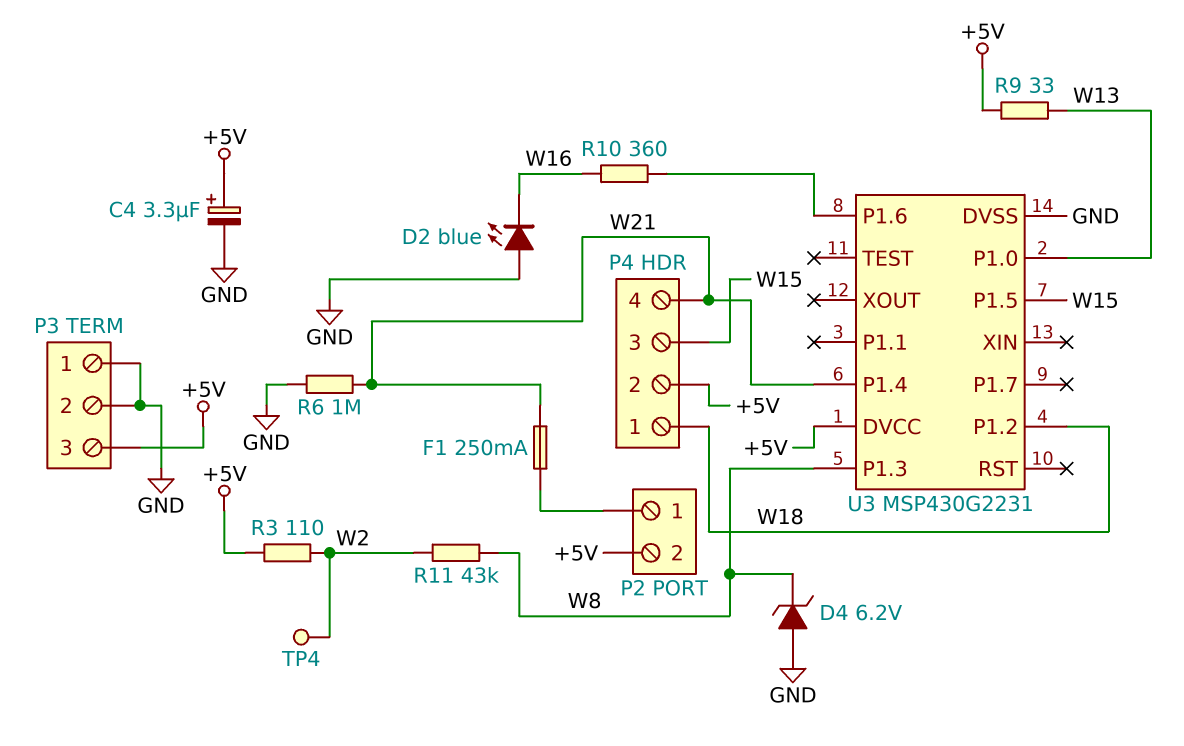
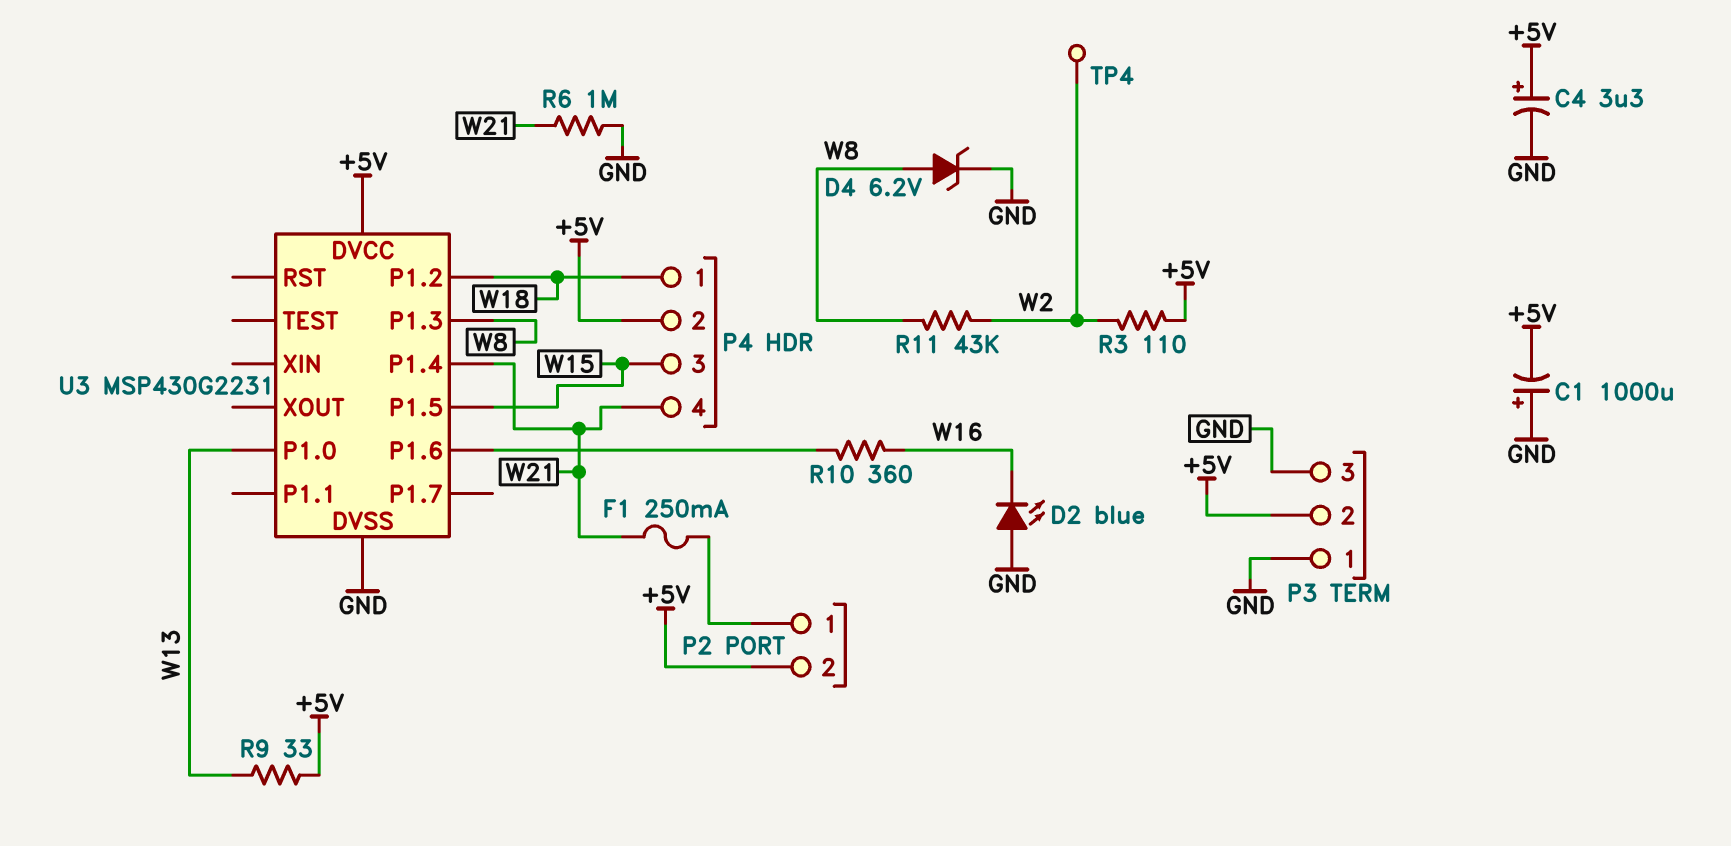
C1: none -> 1000uF (plus GND, minus +5V)
D4: zener 6.2V (A GND, K W8) -> zener 6.2V (A W8, K GND)
P3 pin 2: GND -> +5V
P3 pin 3: +5V -> GND

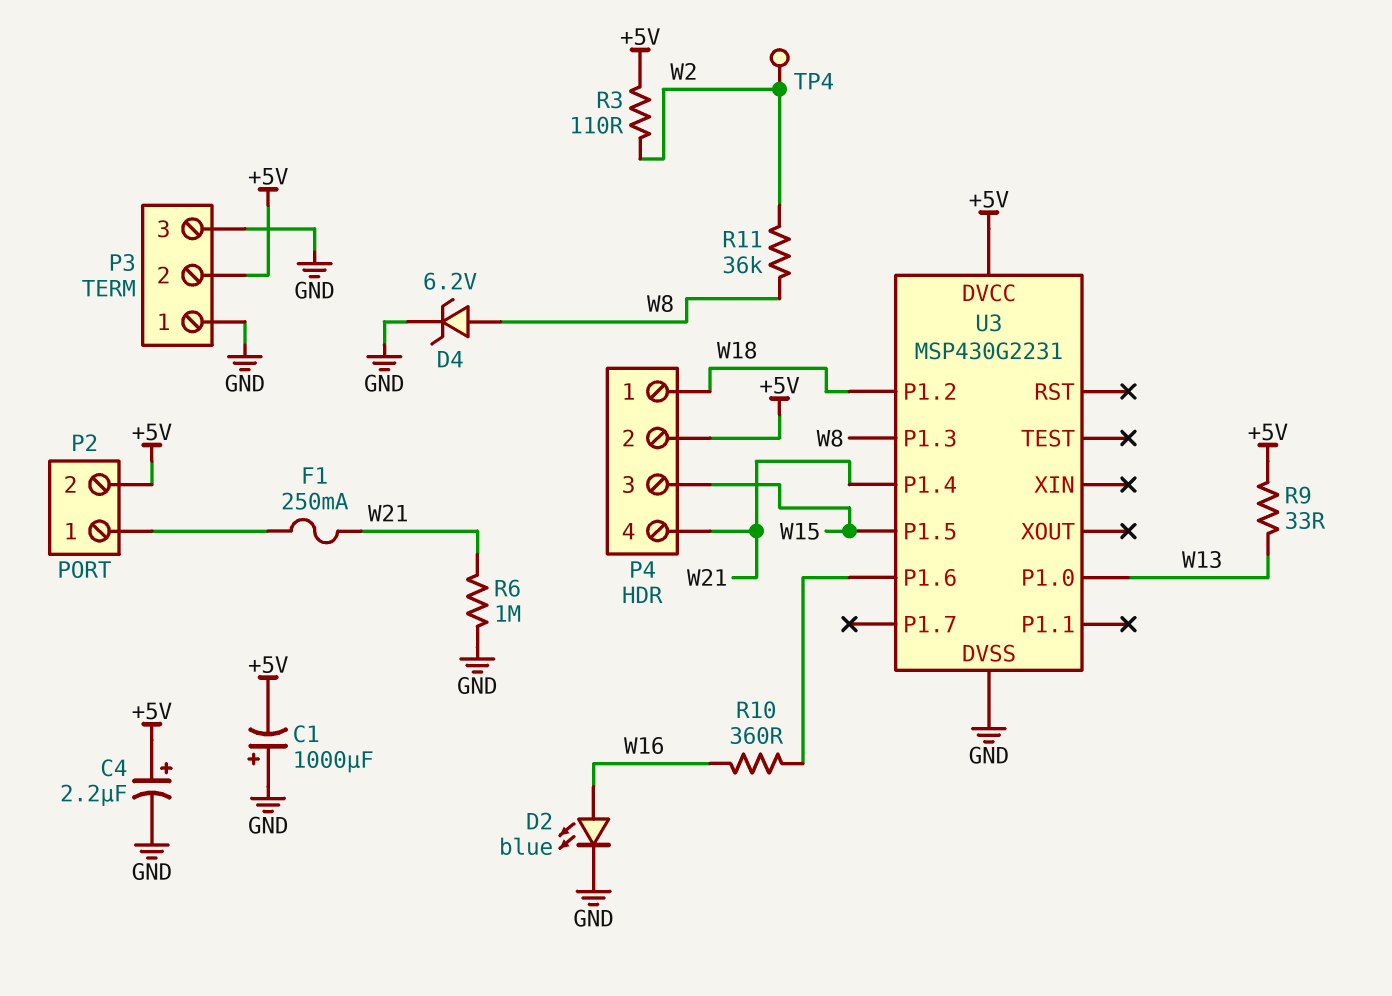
C4: 3.3uF (plus +5V, minus GND) -> 2.2uF (plus +5V, minus GND)
D2: LED blue (A GND, K W16) -> LED blue (A W16, K GND)
R11: 43k (W2, W8) -> 36k (W2, W8)

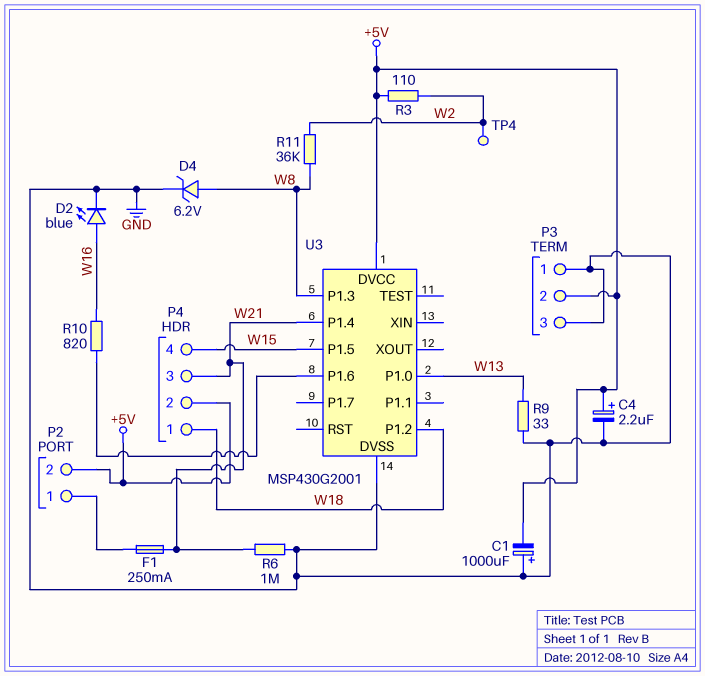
P4 pin 3: W15 -> W21
P4 pin 4: W21 -> W15
R9: 33 (+5V, W13) -> 33 (GND, W13)
R10: 360 (U3/P1.6, W16) -> 820 (U3/P1.6, W16)
U3: MSP430G2231 -> MSP430G2001

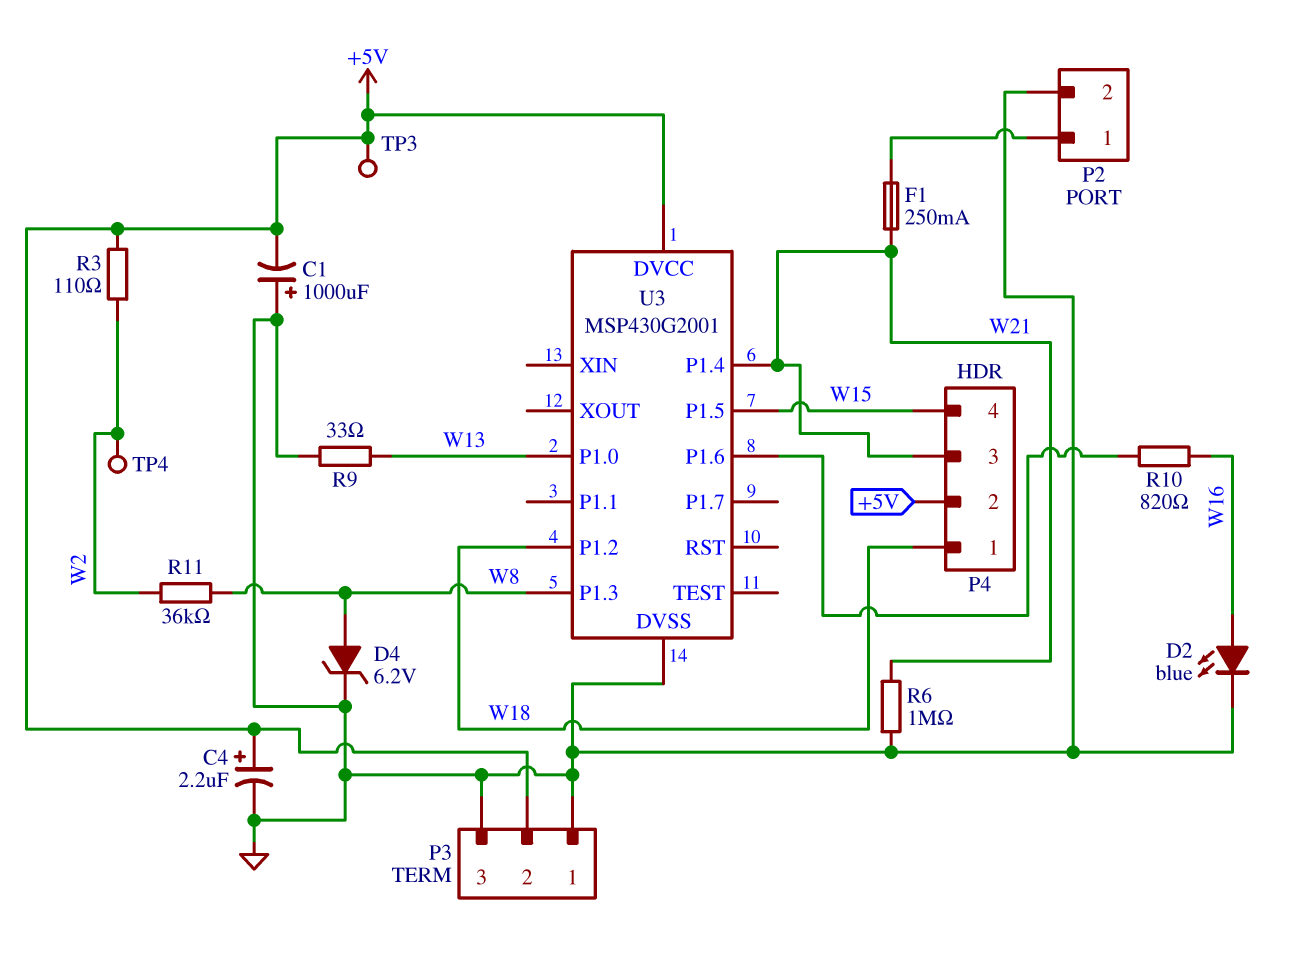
P2 pin 2: +5V -> GND
TP3: none -> test point (+5V)

